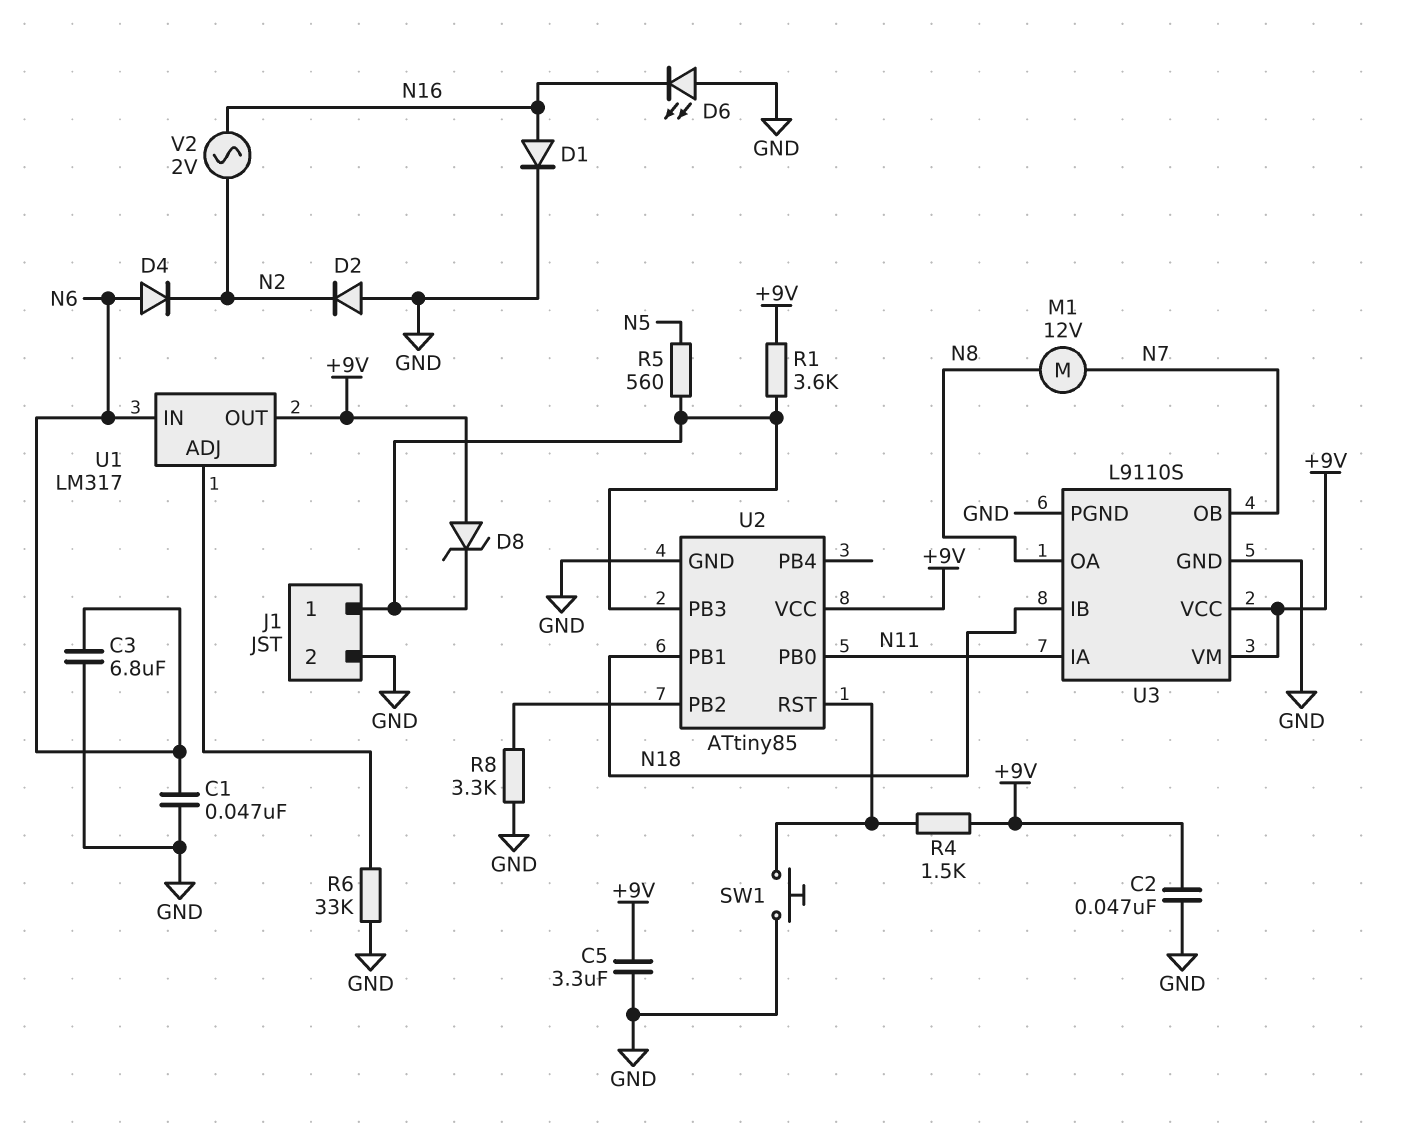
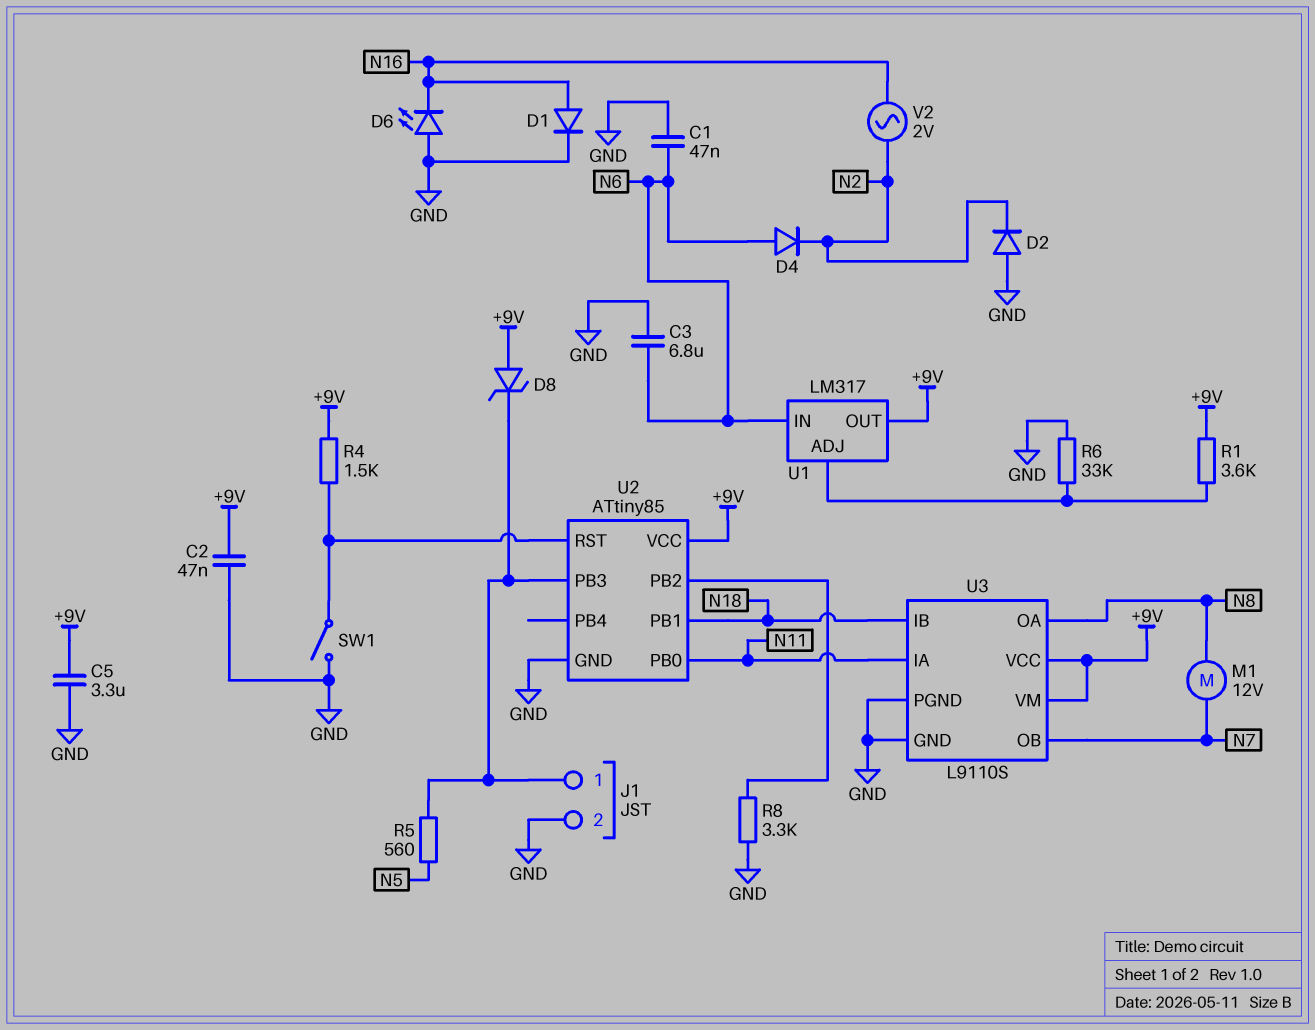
R1: 3.6k (+9V, J1/1) -> 3.6k (+9V, U1/ADJ)
SW1: button (GND, U2/RST) -> switch (GND, U2/RST)

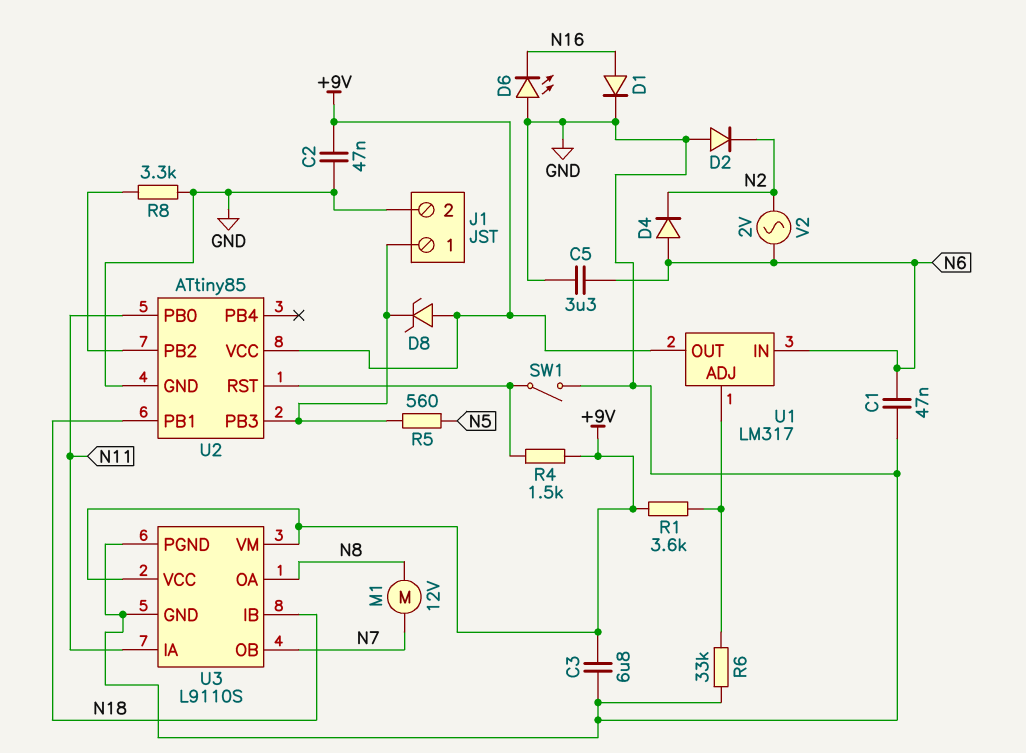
C3: 6.8uF (GND, N6) -> 6.8uF (+9V, GND)
C5: 3.3uF (+9V, GND) -> 3.3uF (GND, N6)
V2: AC 2V (N2, N16) -> AC 2V (N2, N6)

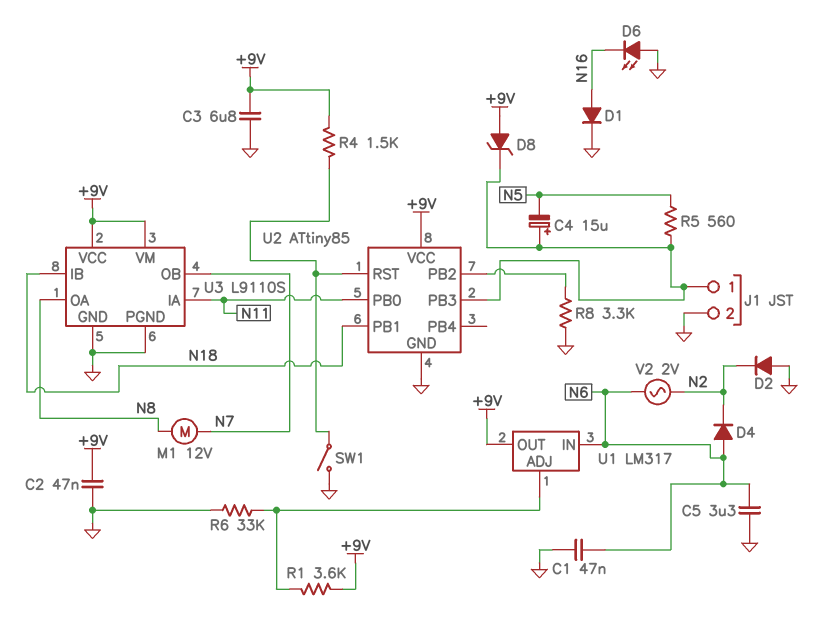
C4: none -> 15uF (plus J1/1, minus N5)

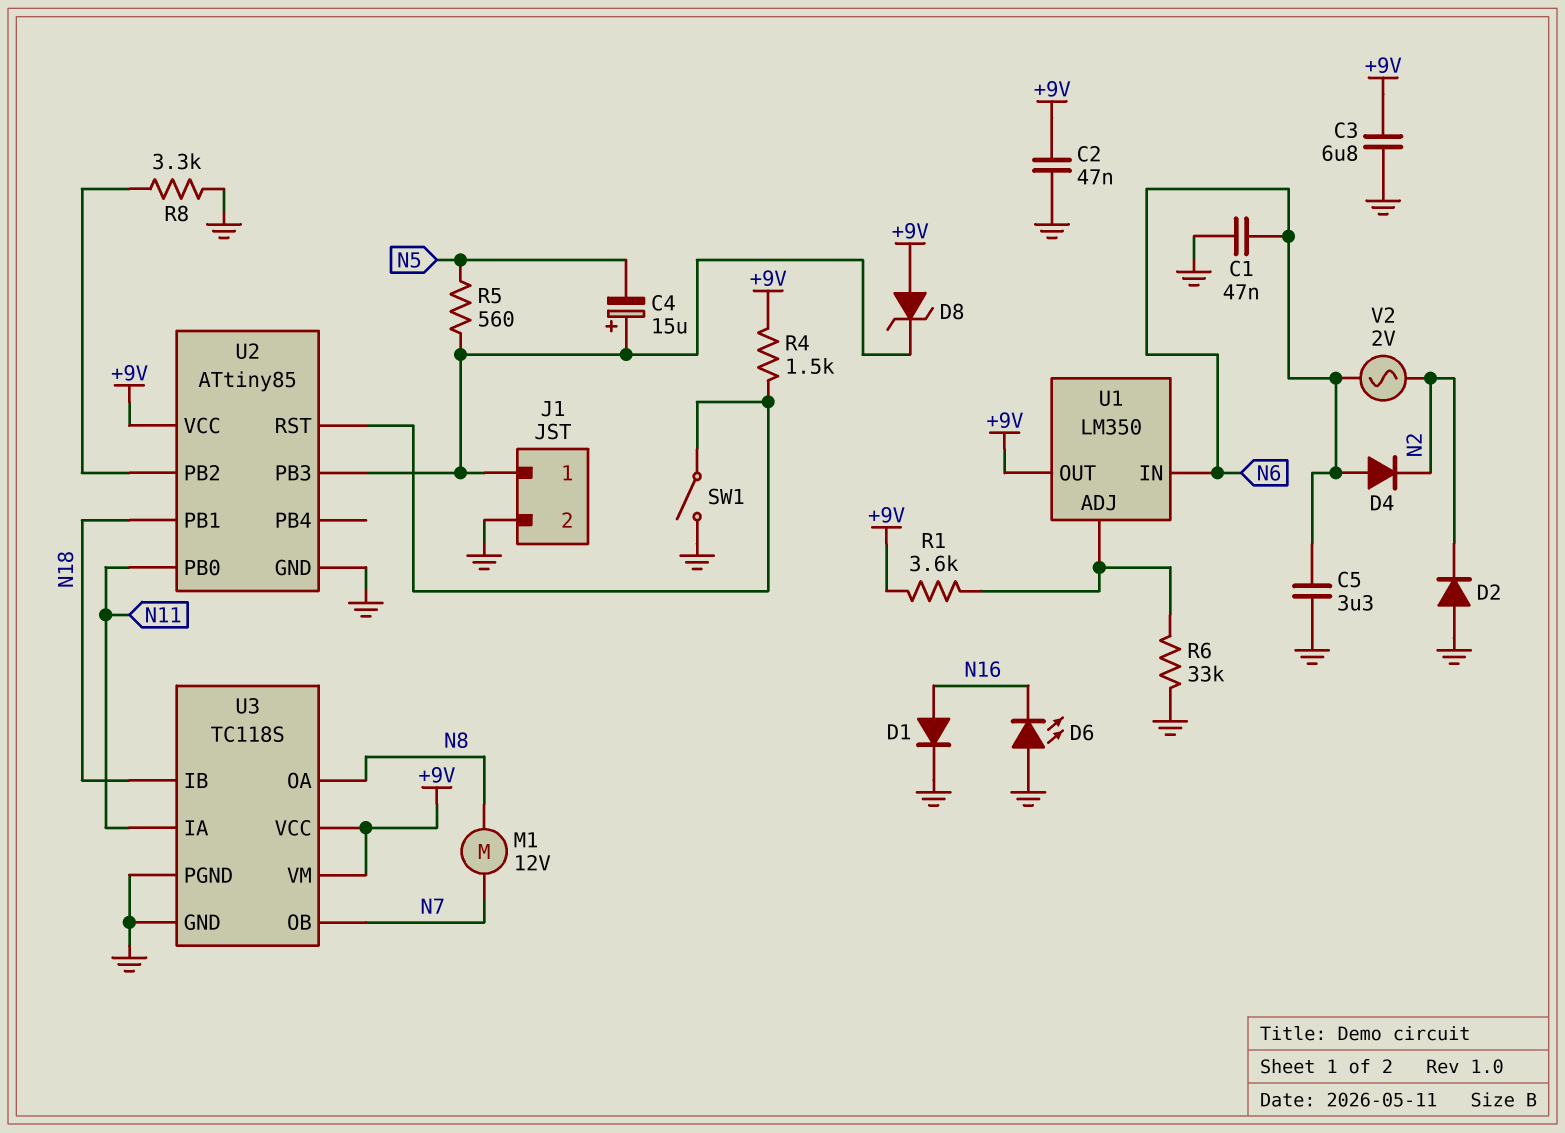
U1: LM317 -> LM350
U3: L9110S -> TC118S

